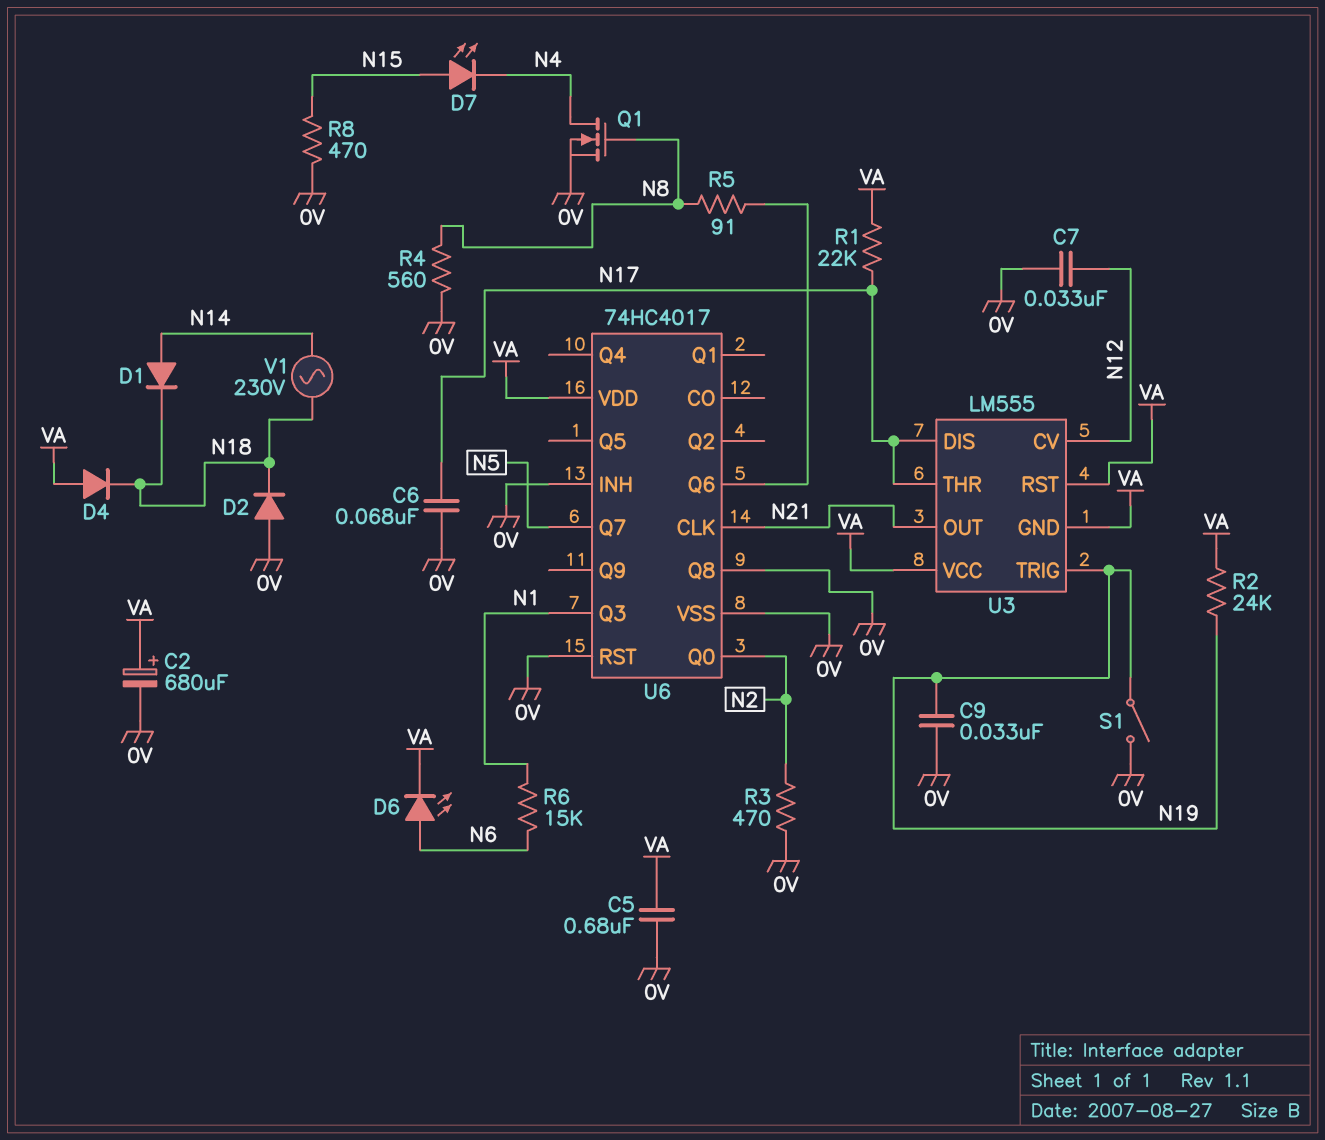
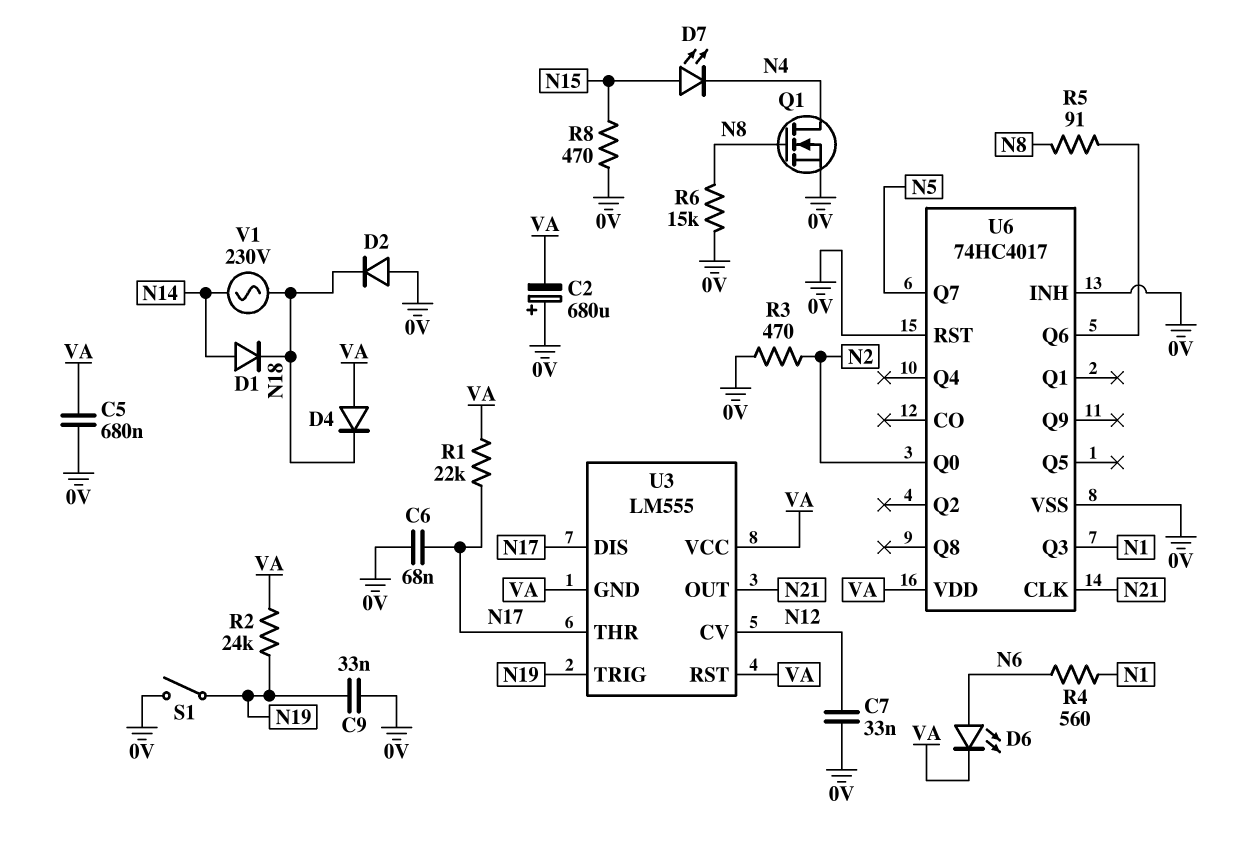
C2: 680uF (plus VA, minus 0V) -> 680uF (plus 0V, minus VA)
R4: 560 (0V, N8) -> 560 (N1, N6)
R6: 15k (N1, N6) -> 15k (0V, N8)
U6 pin Q8: 0V -> none

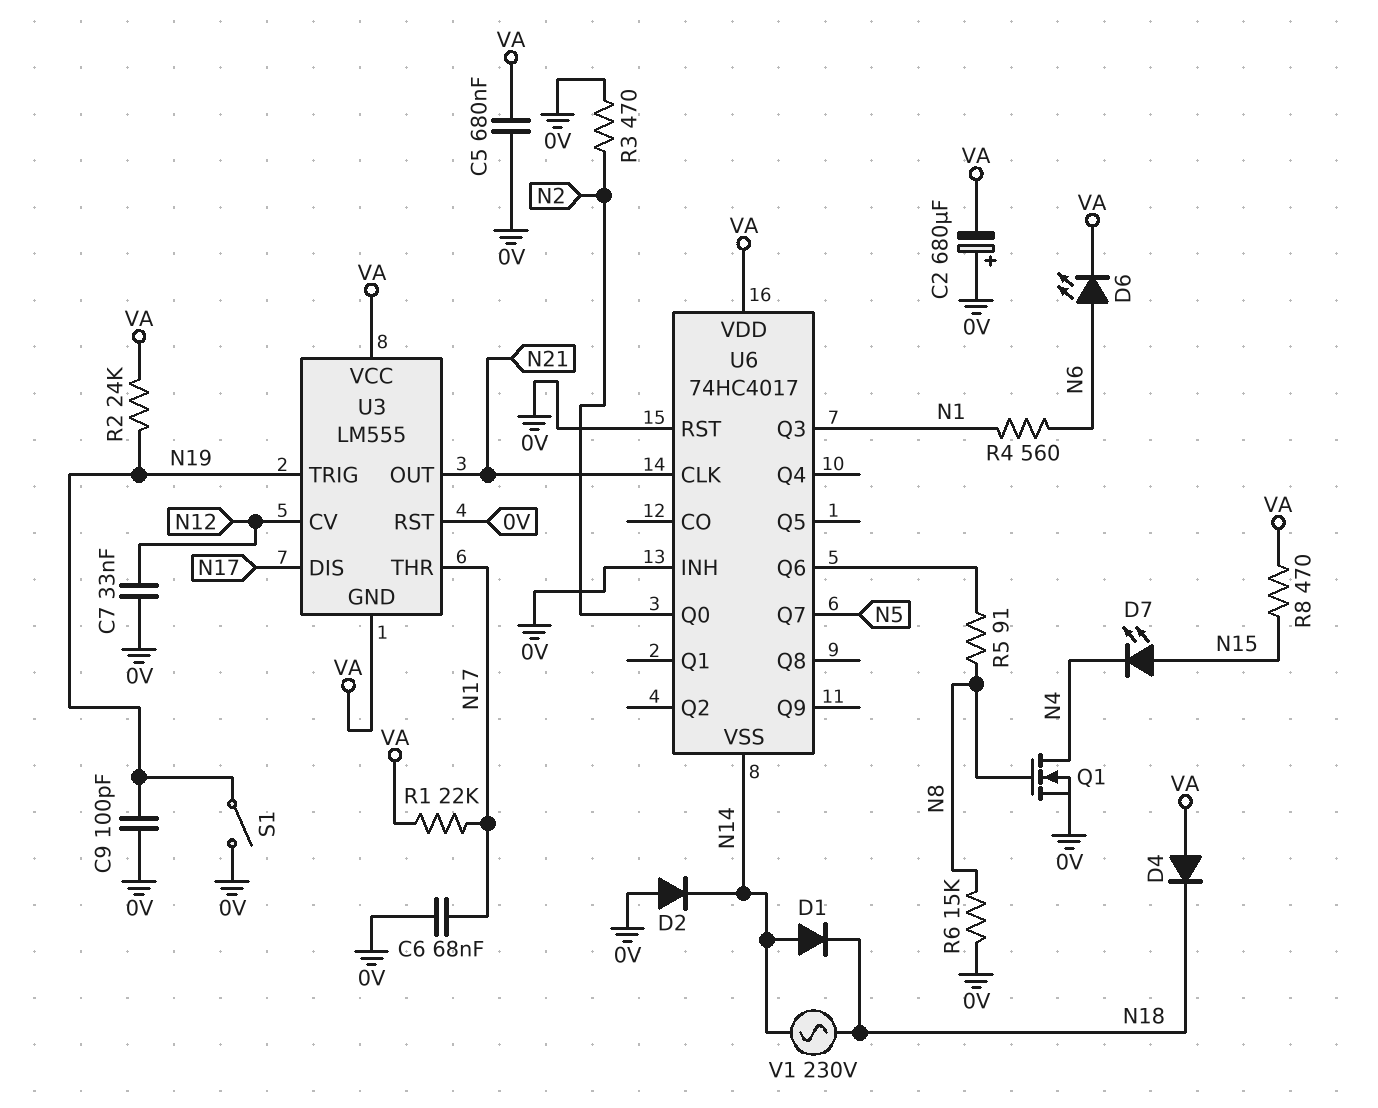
C9: 33nF (0V, N19) -> 100pF (0V, N19)
D2: diode (A 0V, K N18) -> diode (A 0V, K N14)
R8: 470 (0V, N15) -> 470 (N15, VA)
U3 pin RST: VA -> 0V
U6 pin VSS: 0V -> N14

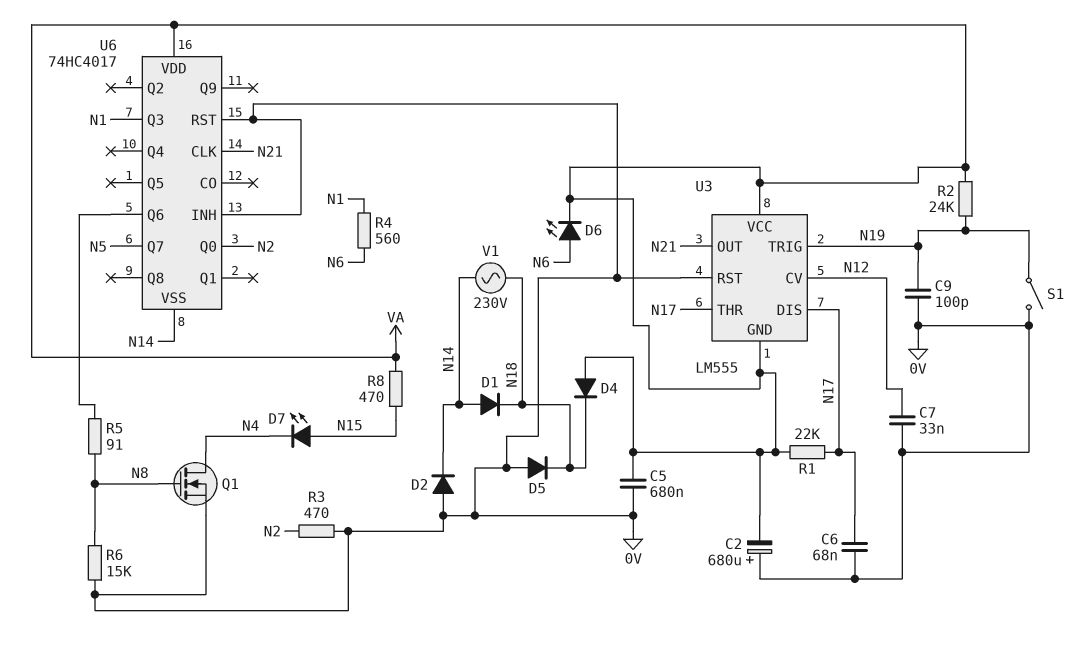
D5: none -> diode (A 0V, K N18)

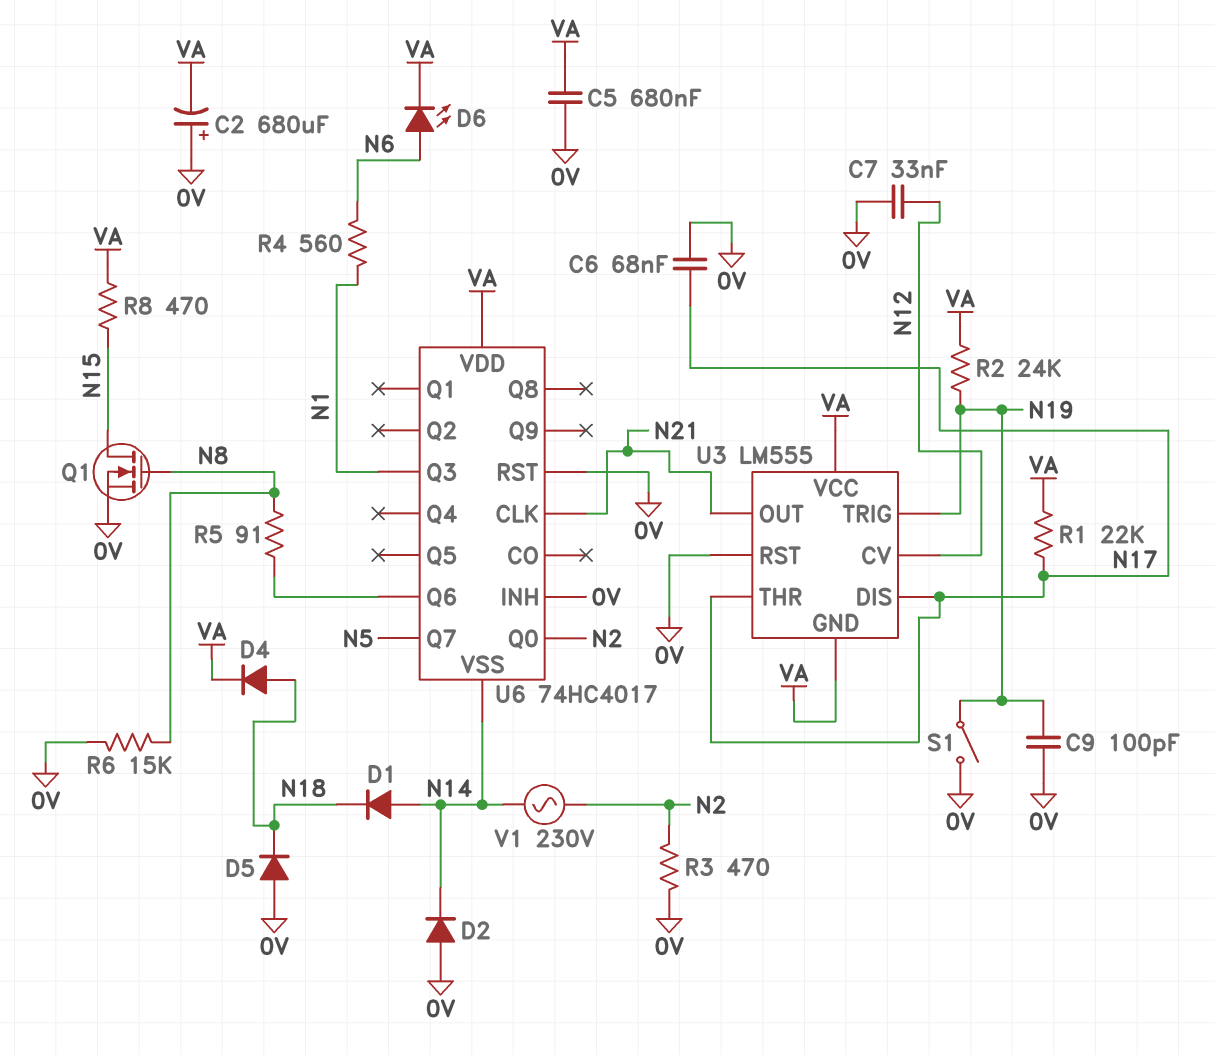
D4: diode (A VA, K N18) -> diode (A N18, K VA)
D7: LED (A N15, K N4) -> none
Q1: NMOS (G N8, D N4, S 0V) -> NMOS (G N8, D N15, S 0V)
V1: AC 230V (N14, N18) -> AC 230V (N2, N14)

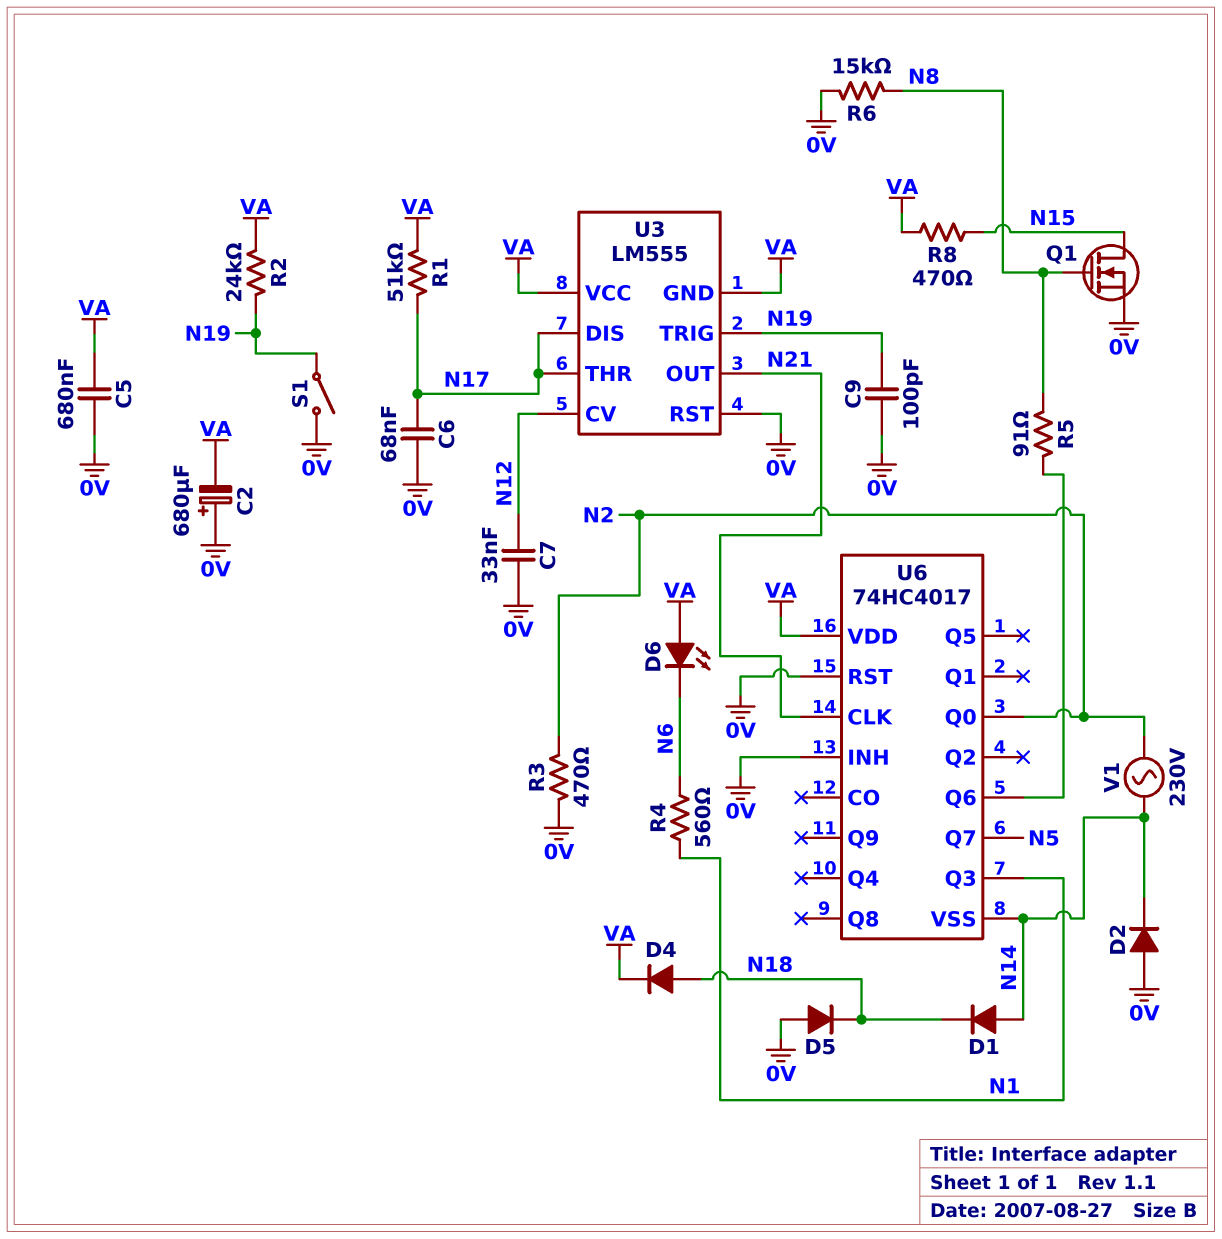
D6: LED (A N6, K VA) -> LED (A VA, K N6)
R1: 22k (N17, VA) -> 51k (N17, VA)

